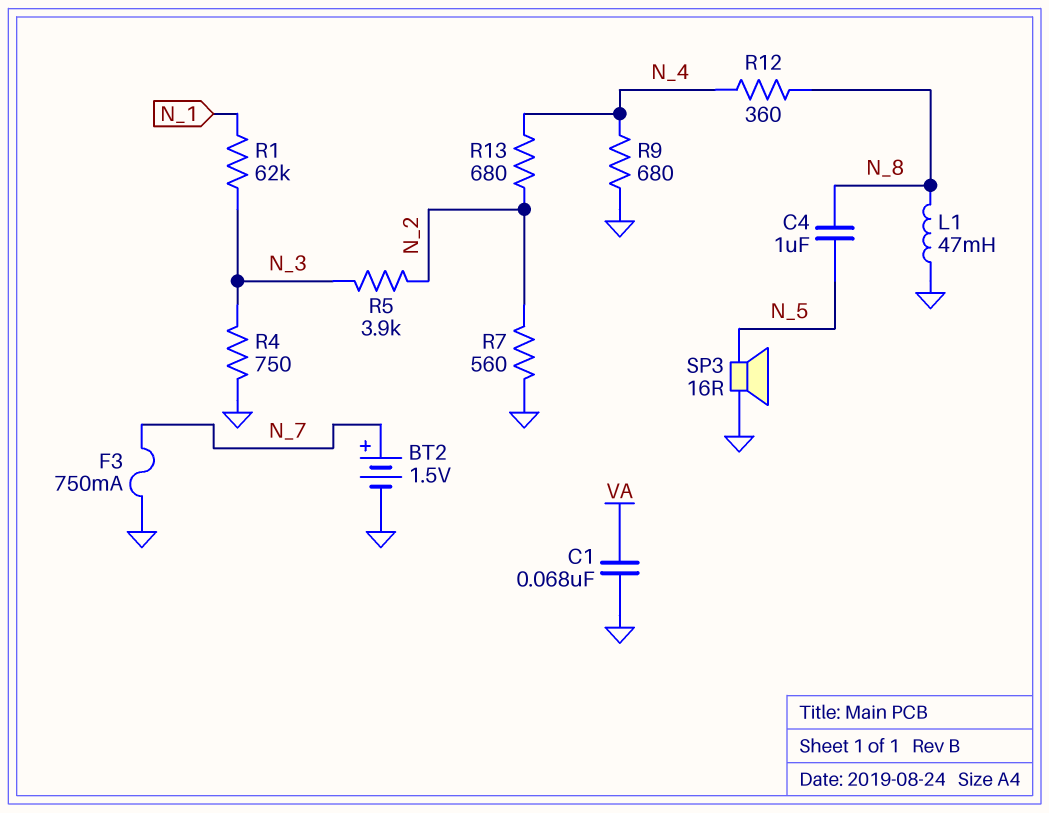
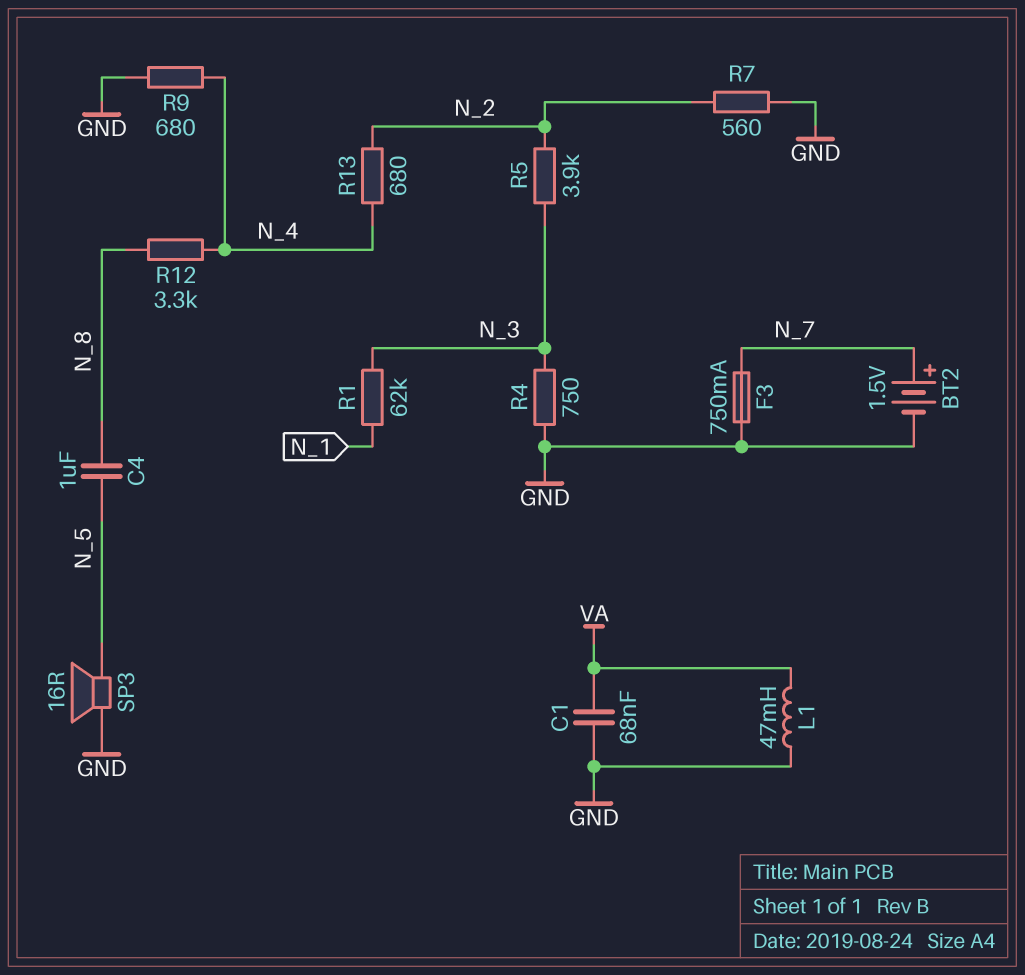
L1: 47mH (GND, N_8) -> 47mH (GND, VA)
R12: 360 (N_4, N_8) -> 3.3k (N_4, N_8)

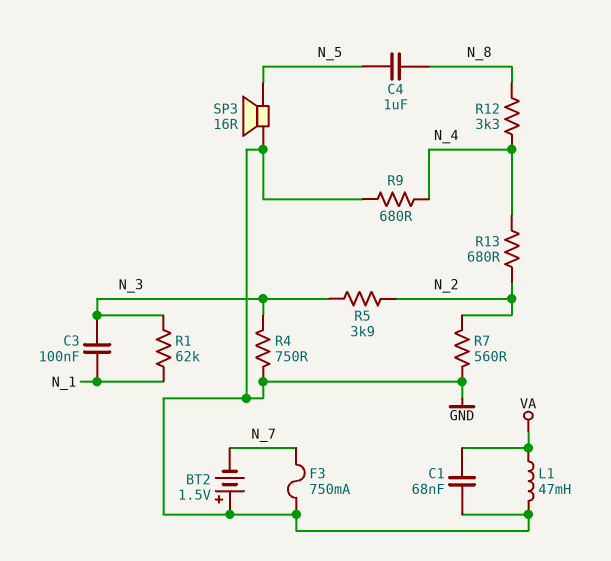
BT2: 1.5V (plus N_7, minus GND) -> 1.5V (plus GND, minus N_7)
C3: none -> 100nF (N_1, N_3)

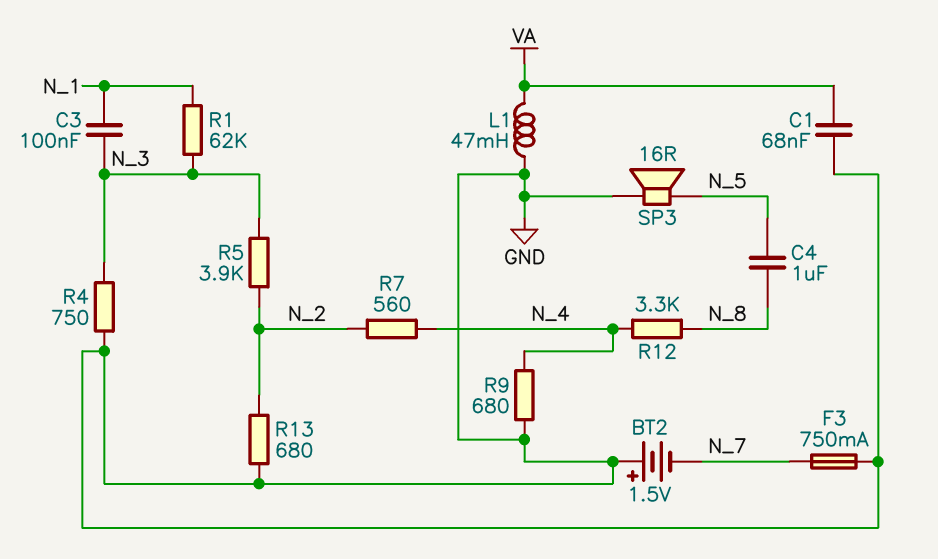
R7: 560 (GND, N_2) -> 560 (N_2, N_4)
R13: 680 (N_2, N_4) -> 680 (GND, N_2)

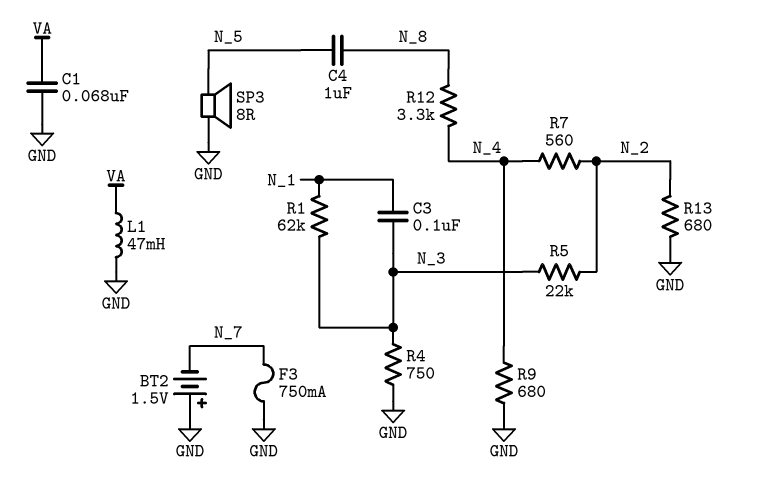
R5: 3.9k (N_2, N_3) -> 22k (N_2, N_3)
SP3: speaker 16R (GND, N_5) -> speaker 8R (GND, N_5)

